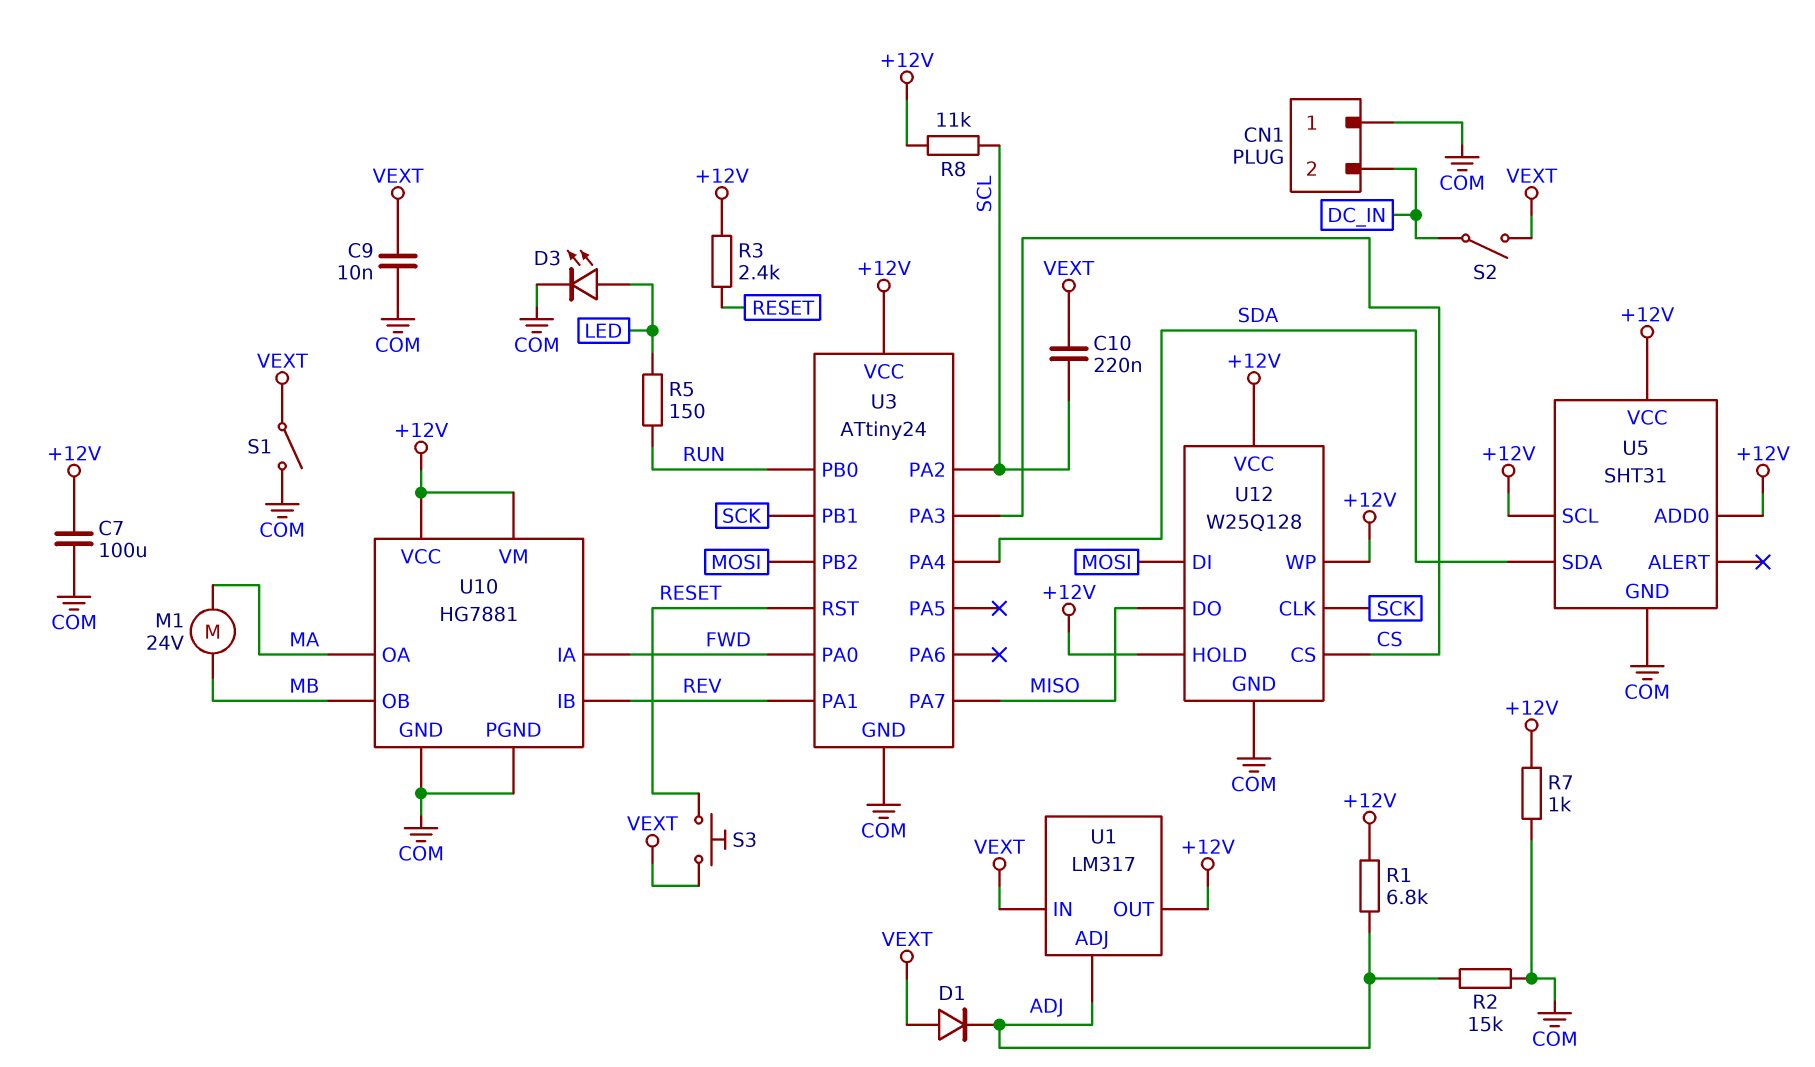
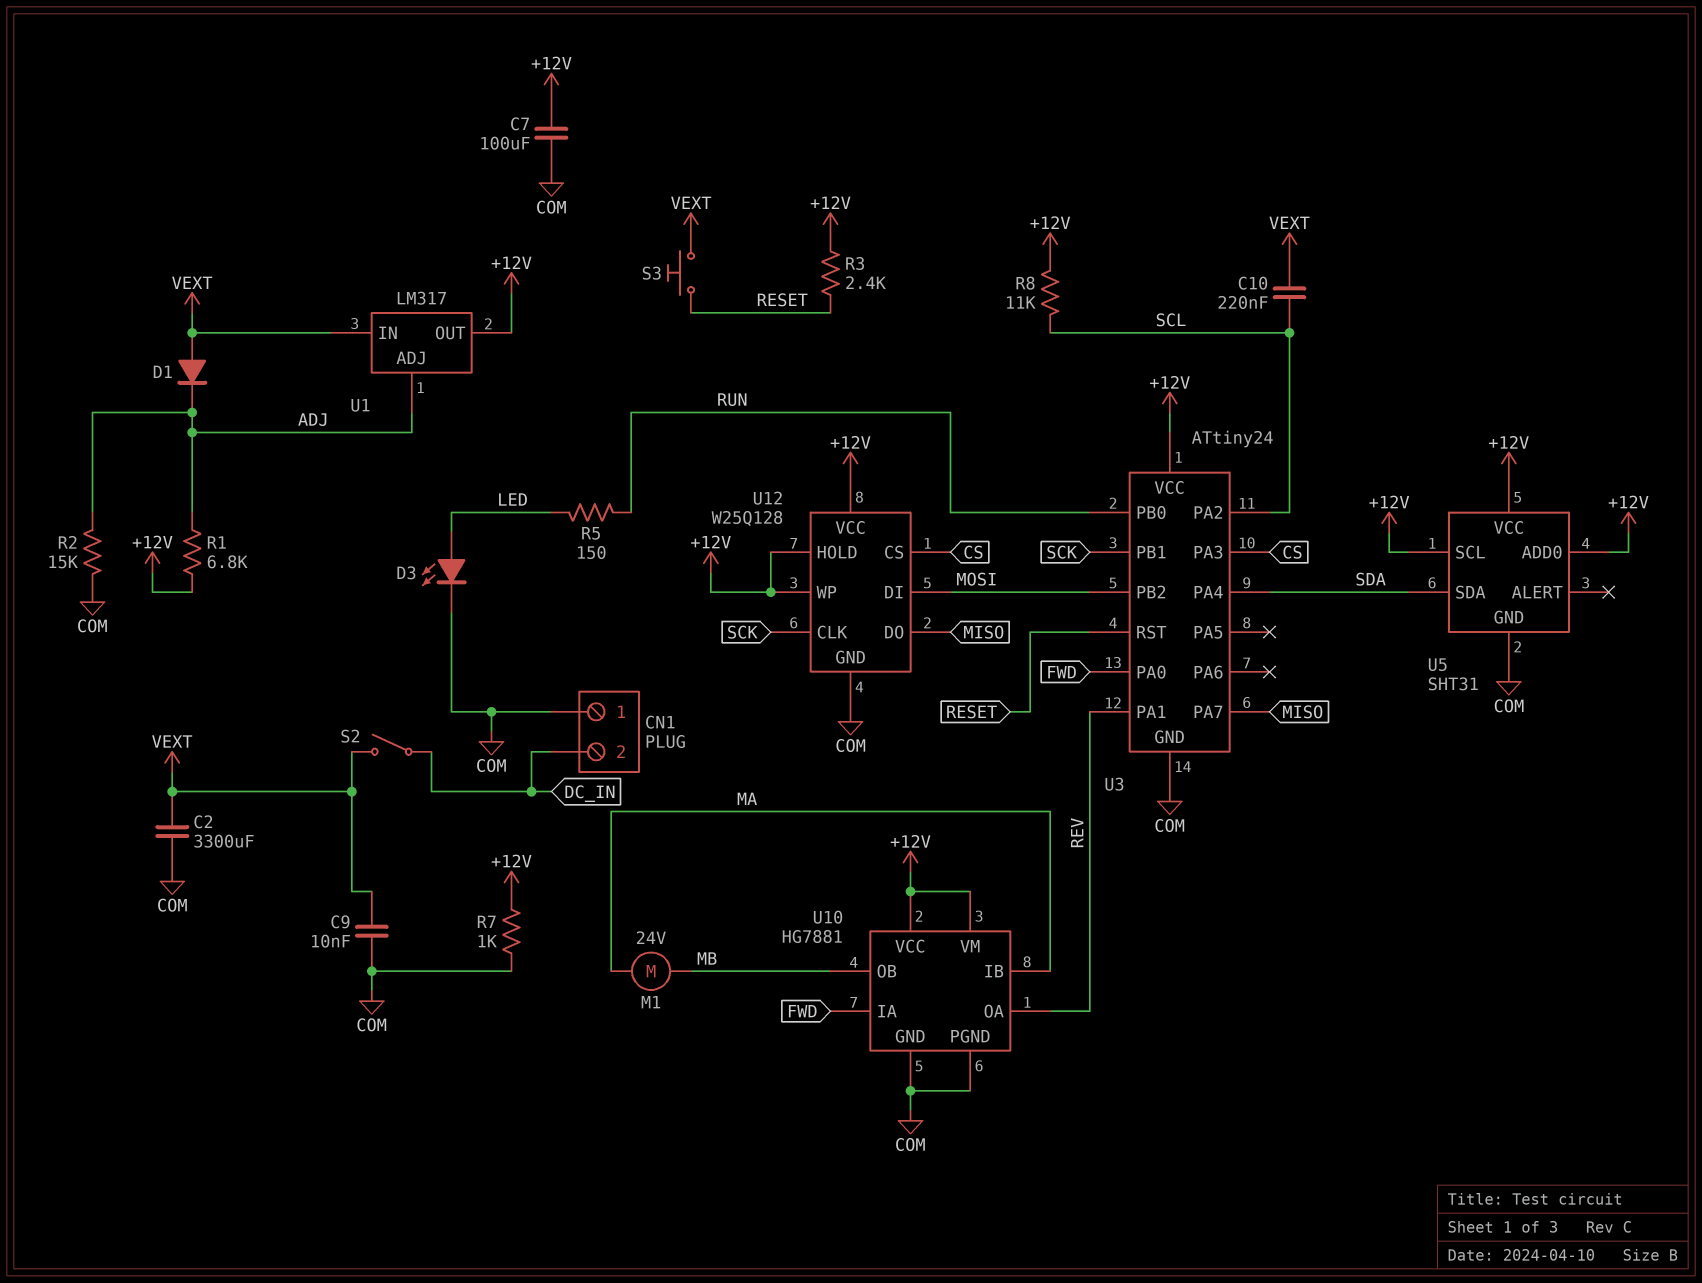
C2: none -> 3300uF (COM, VEXT)
S1: switch (COM, VEXT) -> none
U10 pin IB: REV -> MA
U10 pin OA: MA -> REV

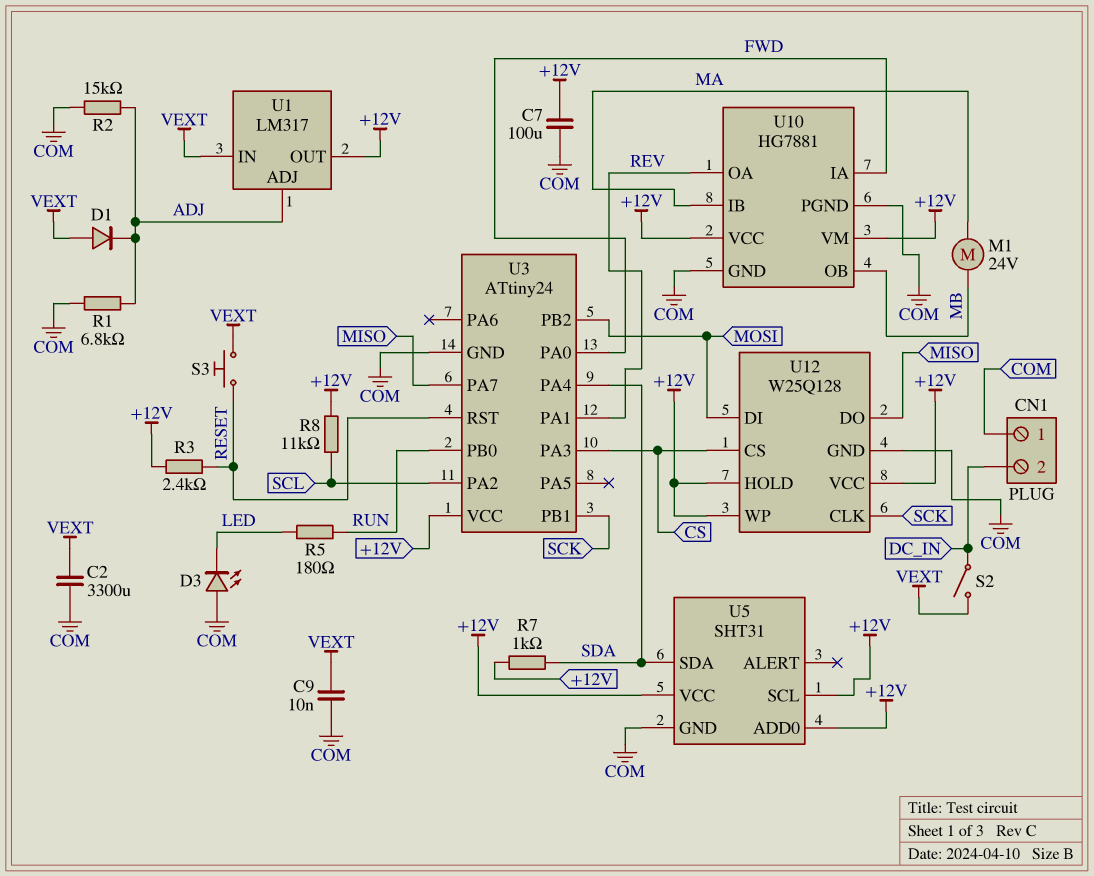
C10: 220nF (SCL, VEXT) -> none
D3: LED (A LED, K COM) -> LED (A COM, K LED)
R1: 6.8k (+12V, ADJ) -> 6.8k (ADJ, COM)
R5: 150 (LED, RUN) -> 180 (LED, RUN)
R7: 1k (+12V, COM) -> 1k (+12V, SDA)

